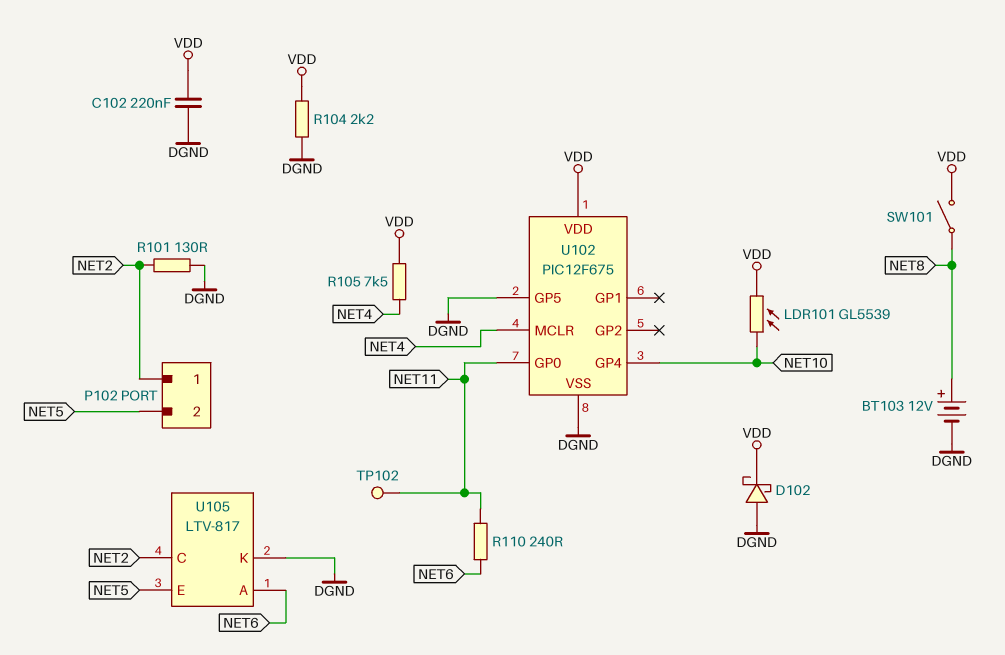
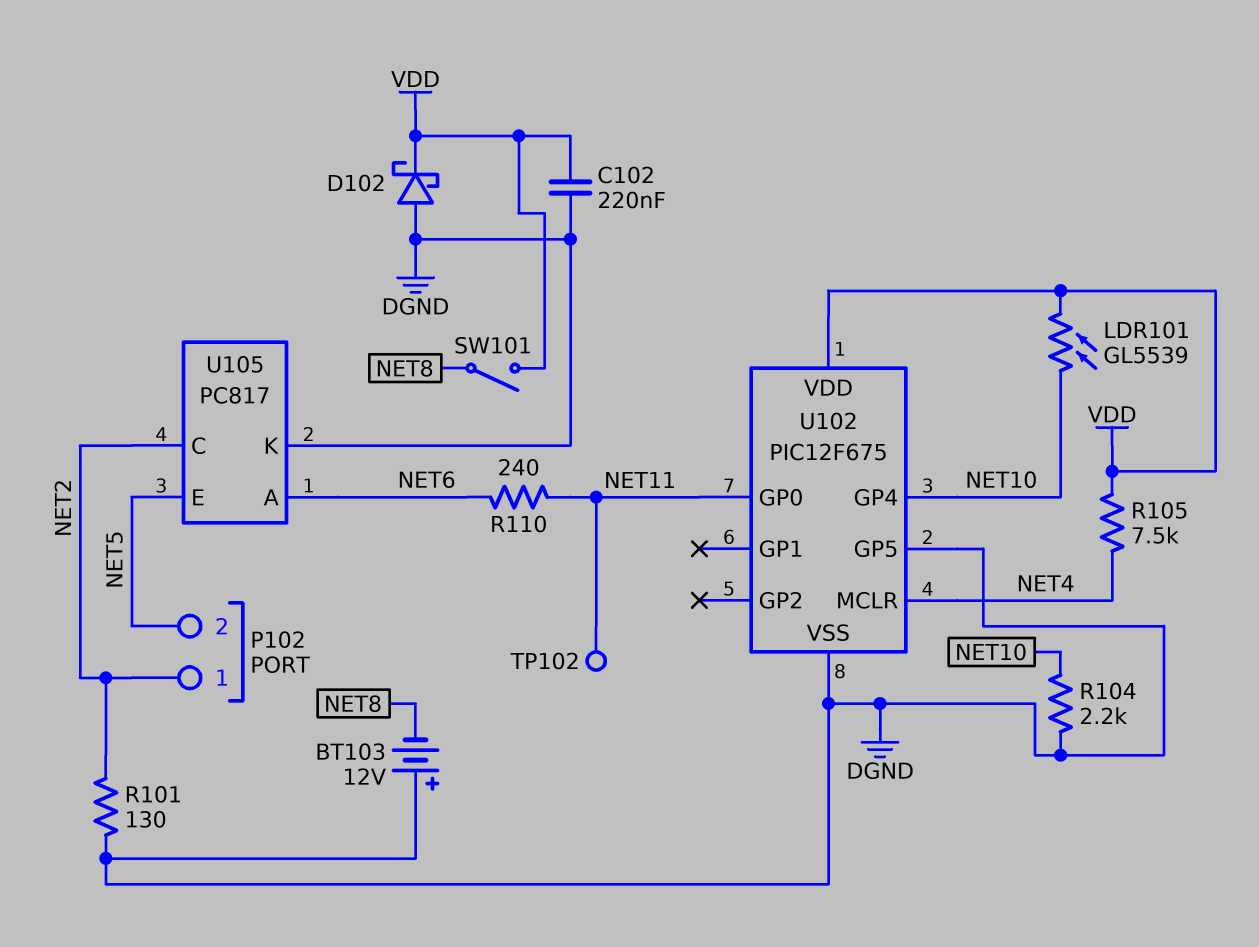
BT103: 12V (plus NET8, minus DGND) -> 12V (plus DGND, minus NET8)
R104: 2.2k (DGND, VDD) -> 2.2k (DGND, NET10)
U105: LTV-817 -> PC817

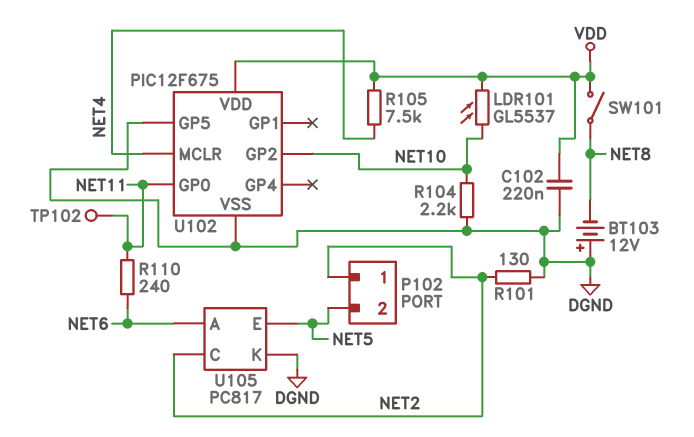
D102: schottky (A DGND, K VDD) -> none
LDR101: GL5539 (NET10, VDD) -> GL5537 (NET10, VDD)
U102 pin GP2: none -> NET10
U102 pin GP4: NET10 -> none

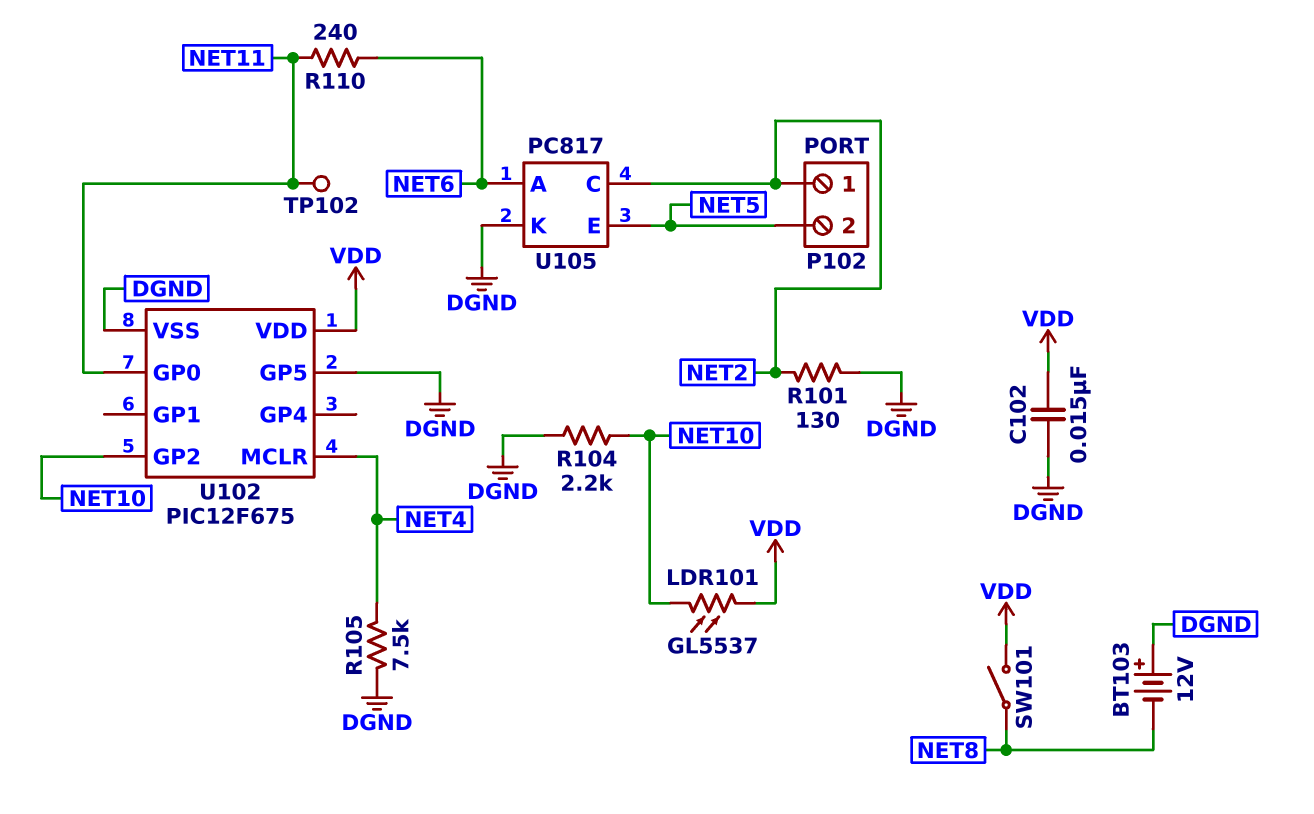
C102: 220nF (DGND, VDD) -> 15nF (DGND, VDD)
R105: 7.5k (NET4, VDD) -> 7.5k (DGND, NET4)

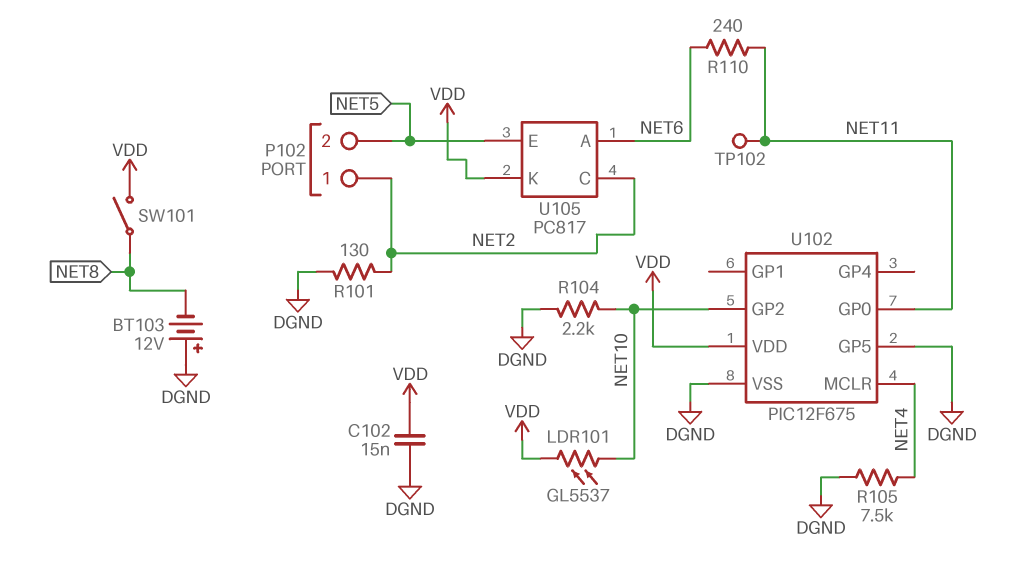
U105 pin K: DGND -> VDD

